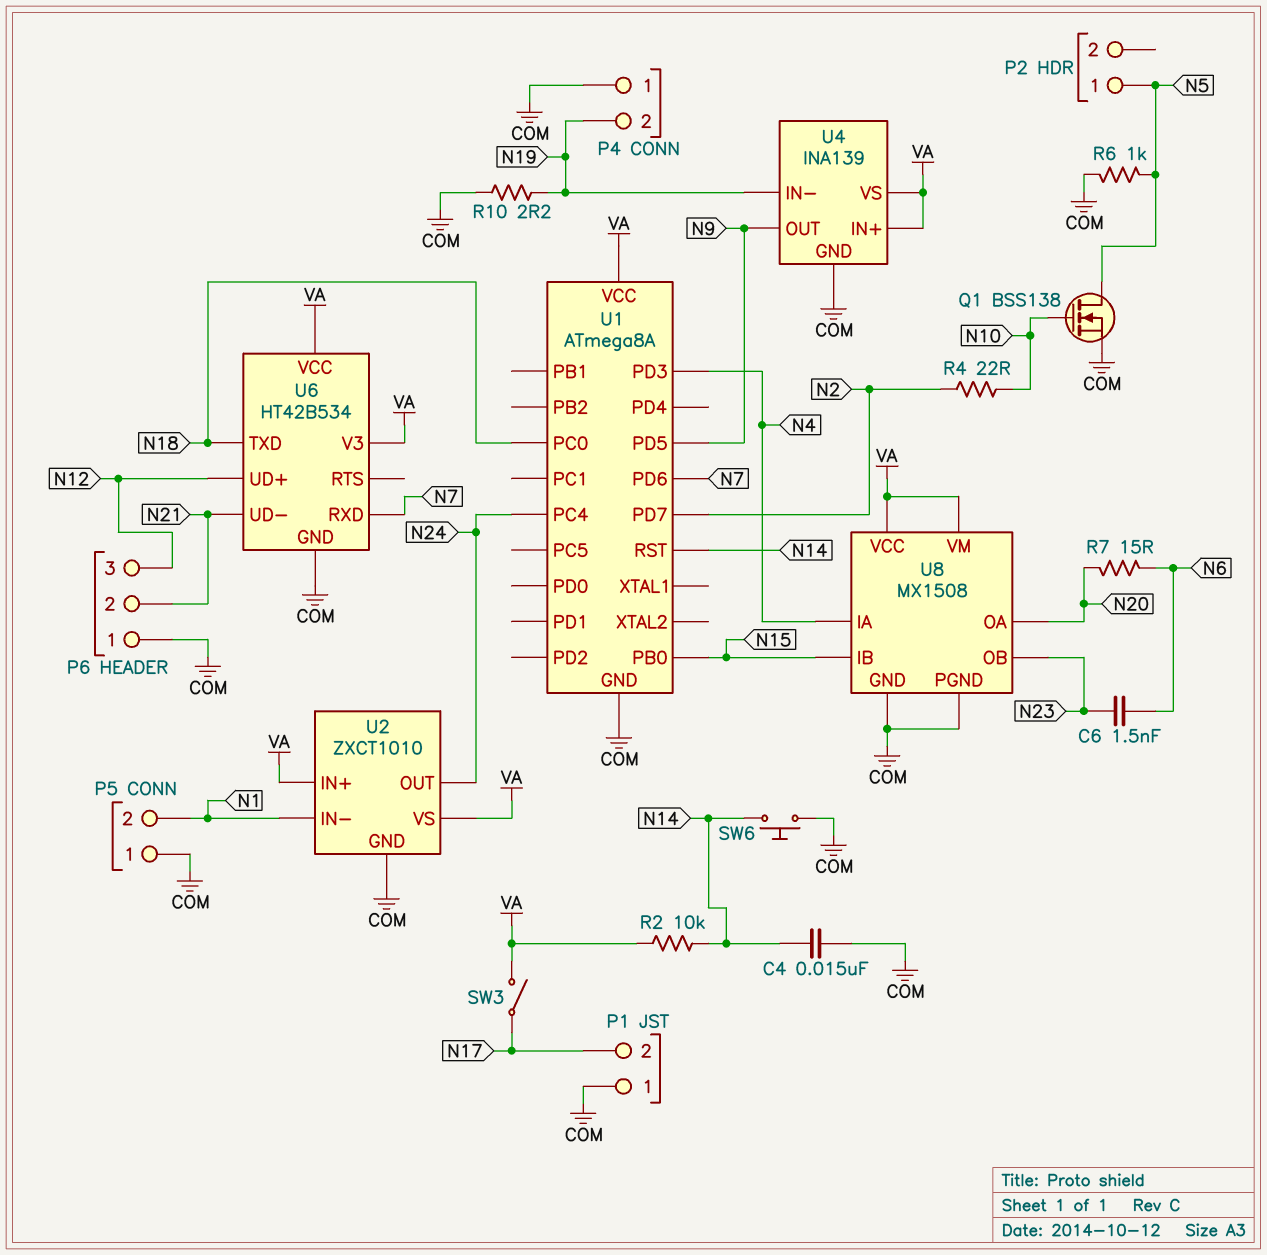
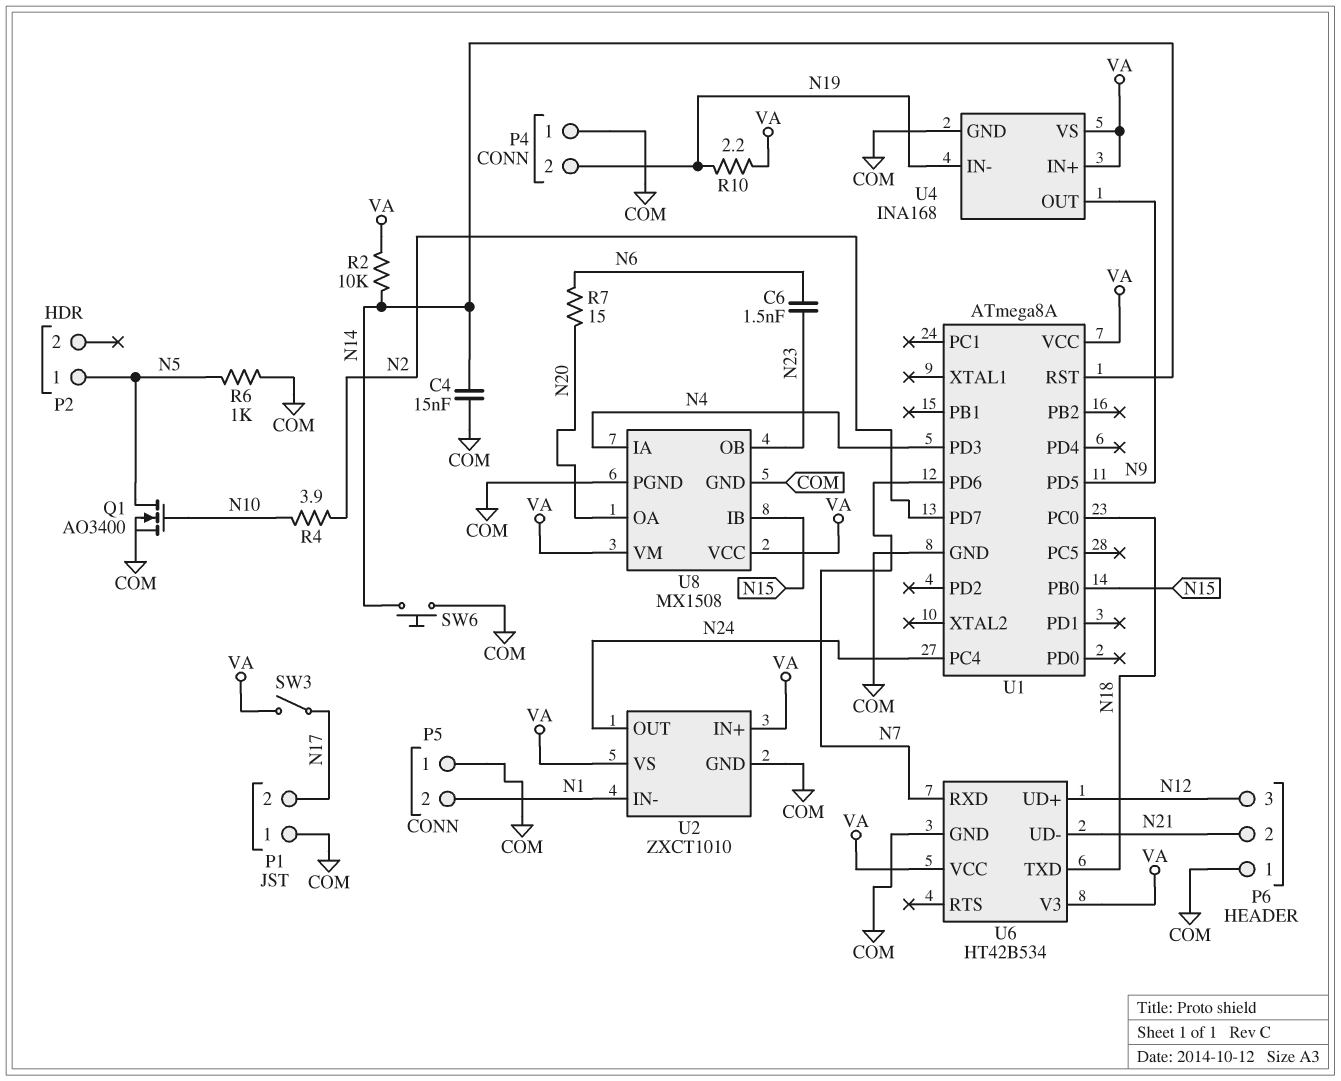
Q1: NMOS BSS138 (G N10, D N5, S COM) -> NMOS AO3400 (G N10, D N5, S COM)
R4: 22 (N2, N10) -> 3.9 (N2, N10)
R10: 2.2 (COM, N19) -> 2.2 (N19, VA)
U4: INA139 -> INA168

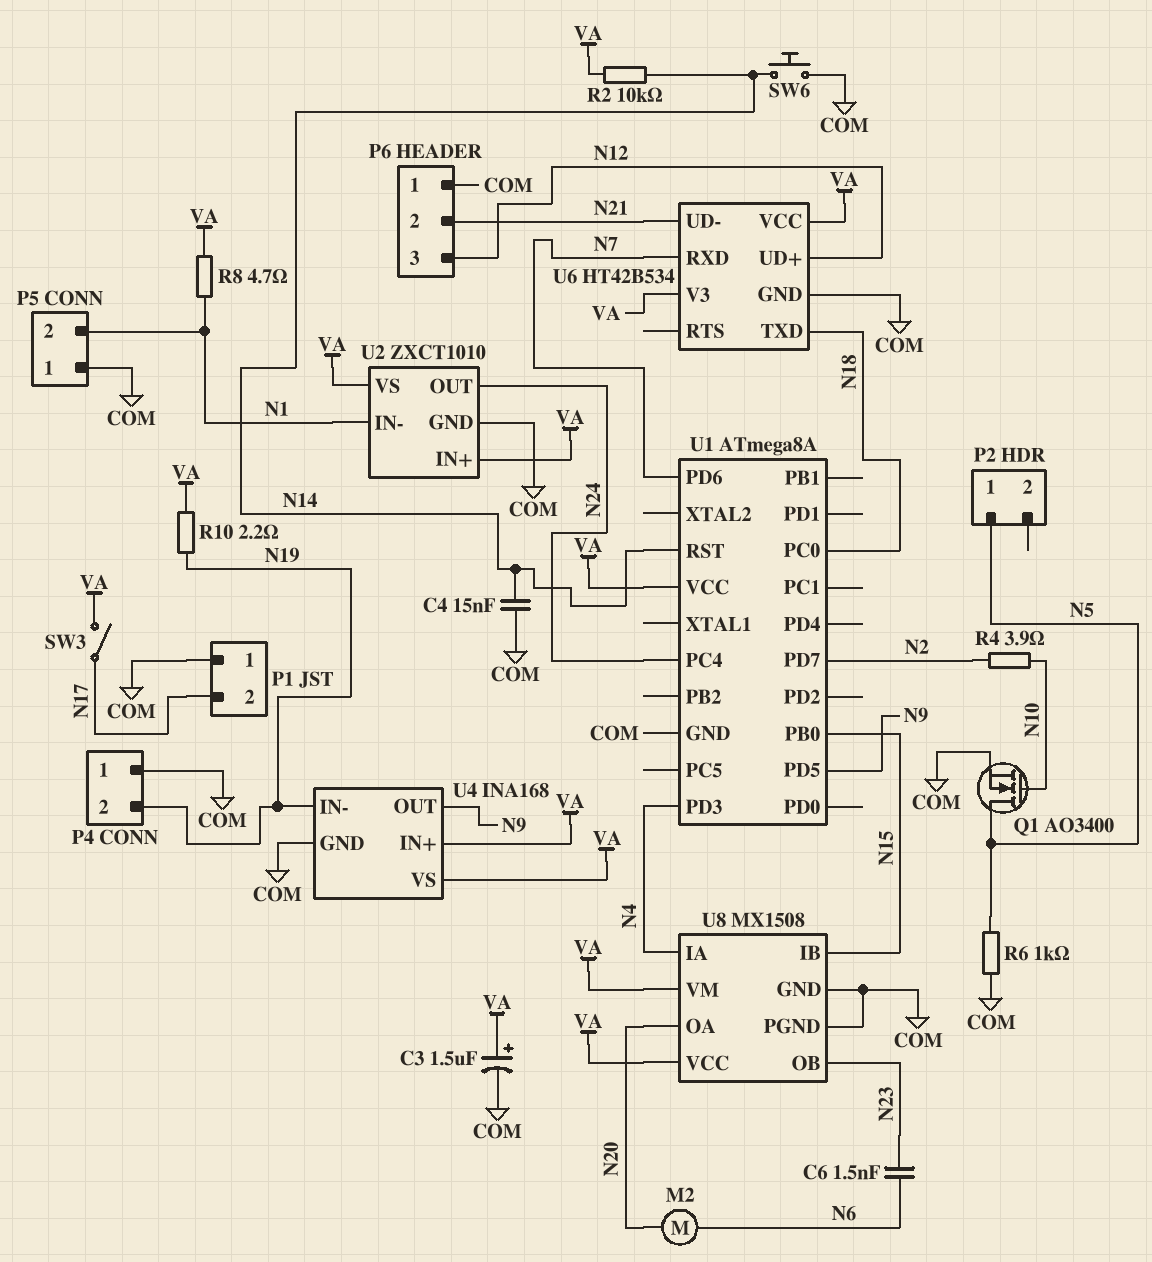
C3: none -> 1.5uF (plus VA, minus COM)
M2: none -> motor (N6, N20)
R7: 15 (N6, N20) -> none
R8: none -> 4.7 (N1, VA)

